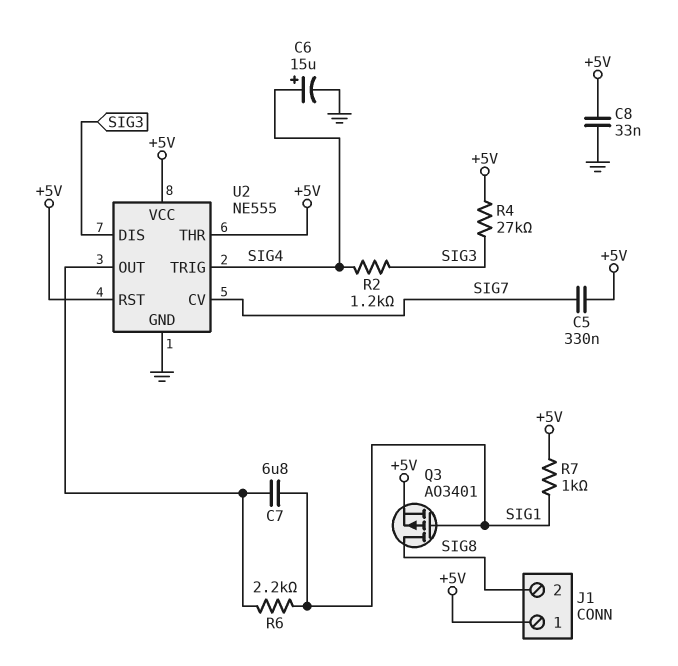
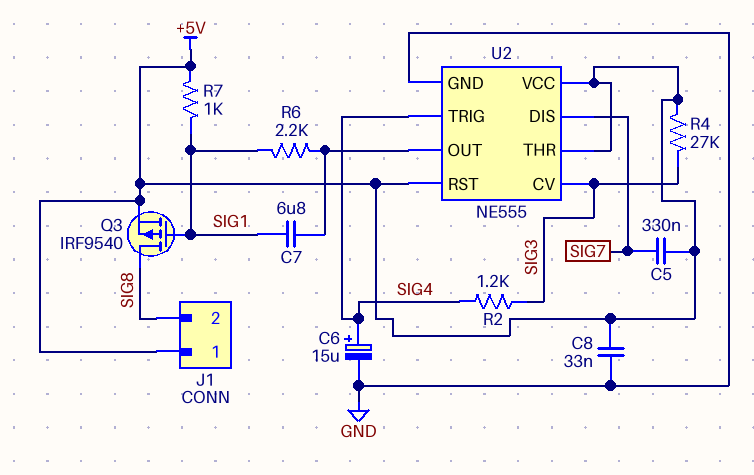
Q3: PMOS AO3401 (G SIG1, D SIG8, S +5V) -> PMOS IRF9540 (G SIG1, D SIG8, S +5V)
U2 pin CV: SIG7 -> SIG3
U2 pin DIS: SIG3 -> SIG7

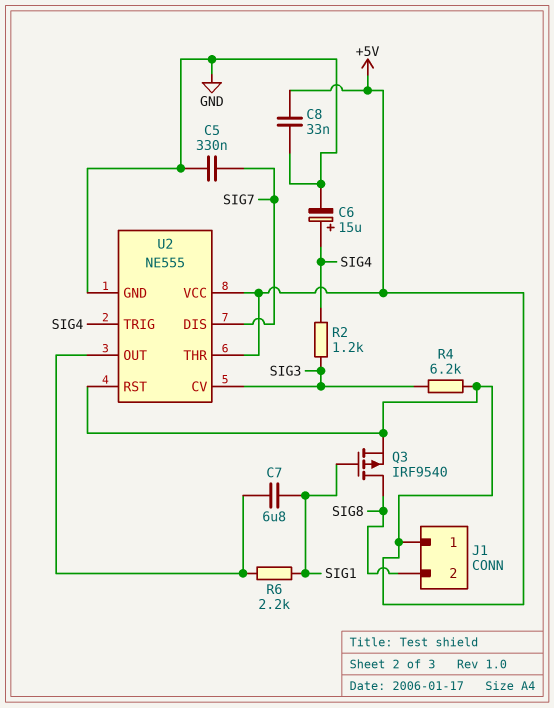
C5: 330nF (+5V, SIG7) -> 330nF (GND, SIG7)
R4: 27k (+5V, SIG3) -> 6.2k (+5V, SIG3)
R7: 1k (+5V, SIG1) -> none

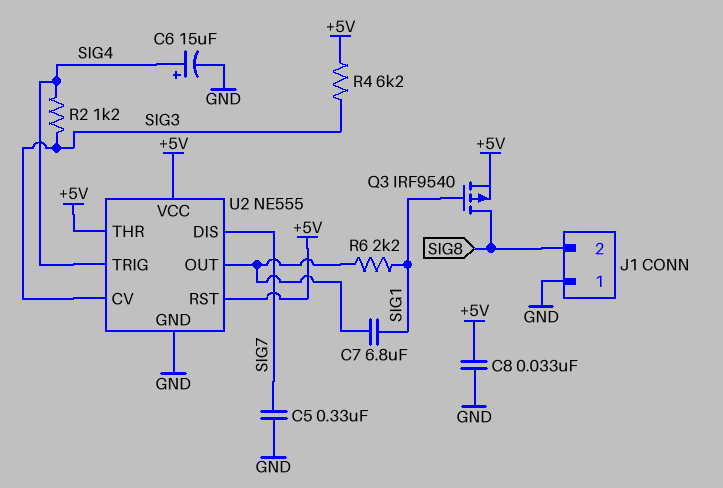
J1 pin 1: +5V -> GND

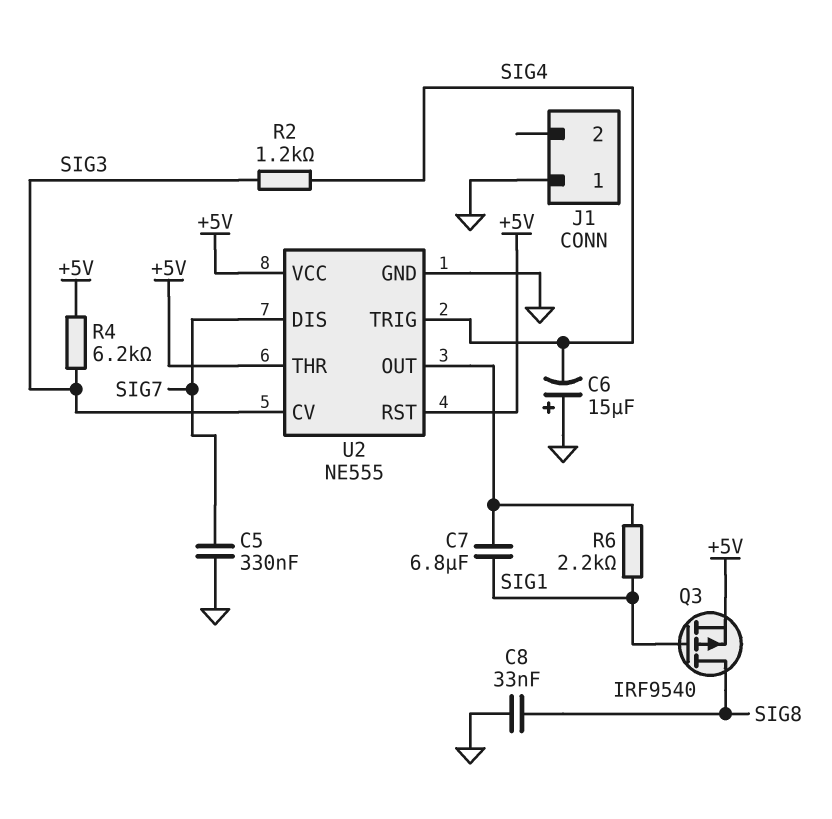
C6: 15uF (plus SIG4, minus GND) -> 15uF (plus GND, minus SIG4)
C8: 33nF (+5V, GND) -> 33nF (GND, SIG8)
J1 pin 2: SIG8 -> none

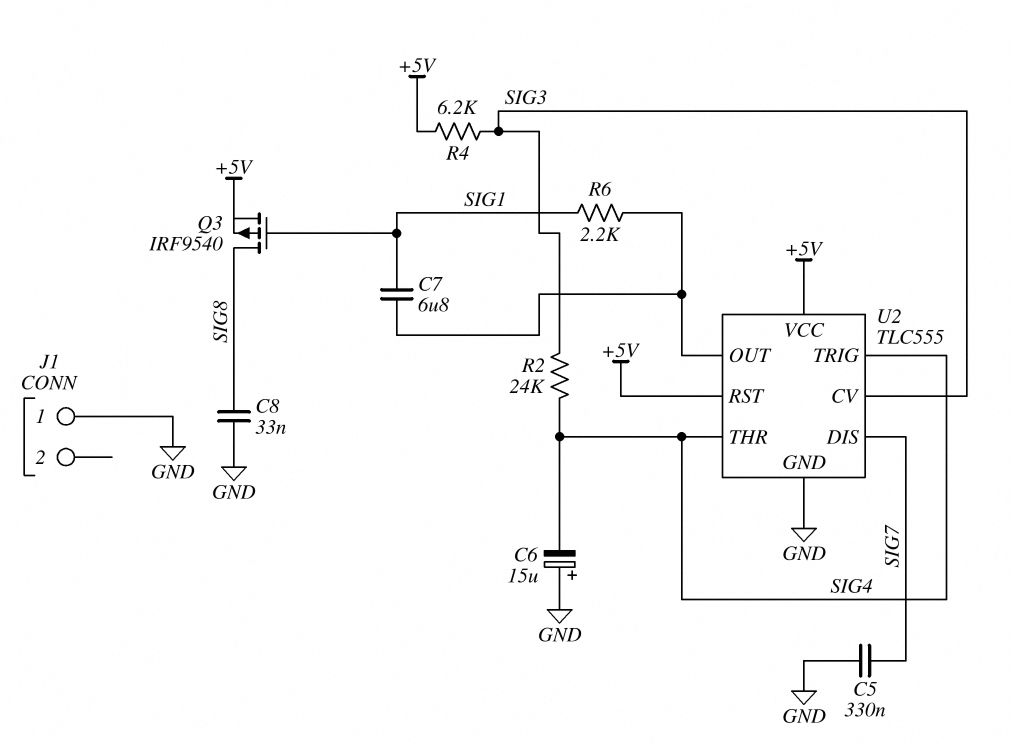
R2: 1.2k (SIG3, SIG4) -> 24k (SIG3, SIG4)
U2: NE555 -> TLC555
U2 pin THR: +5V -> SIG4

